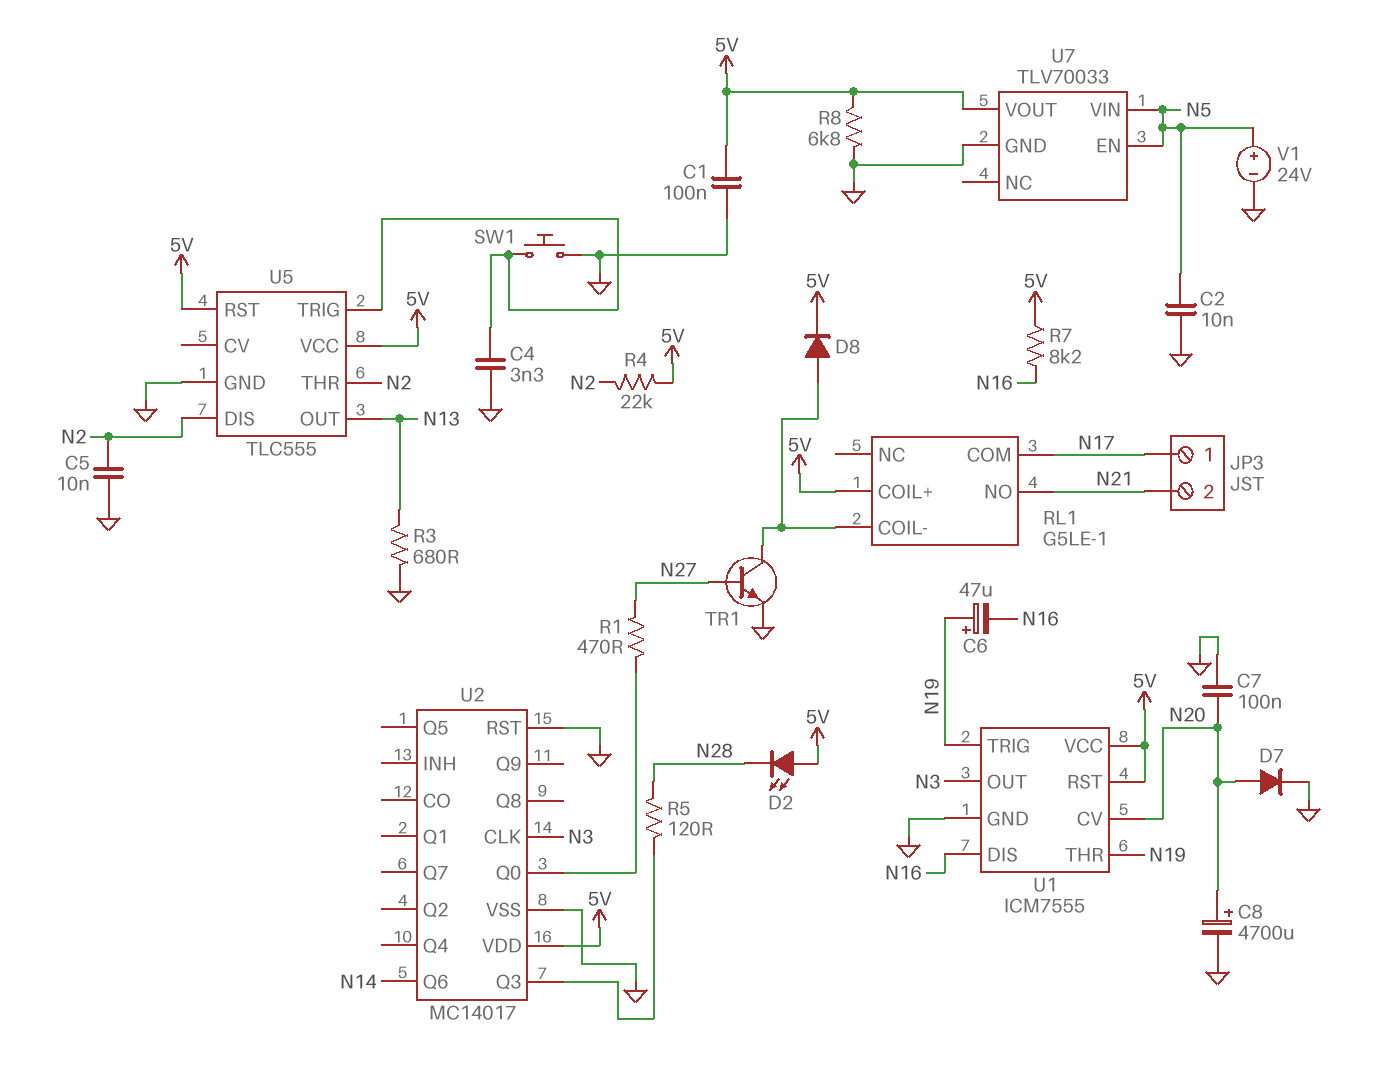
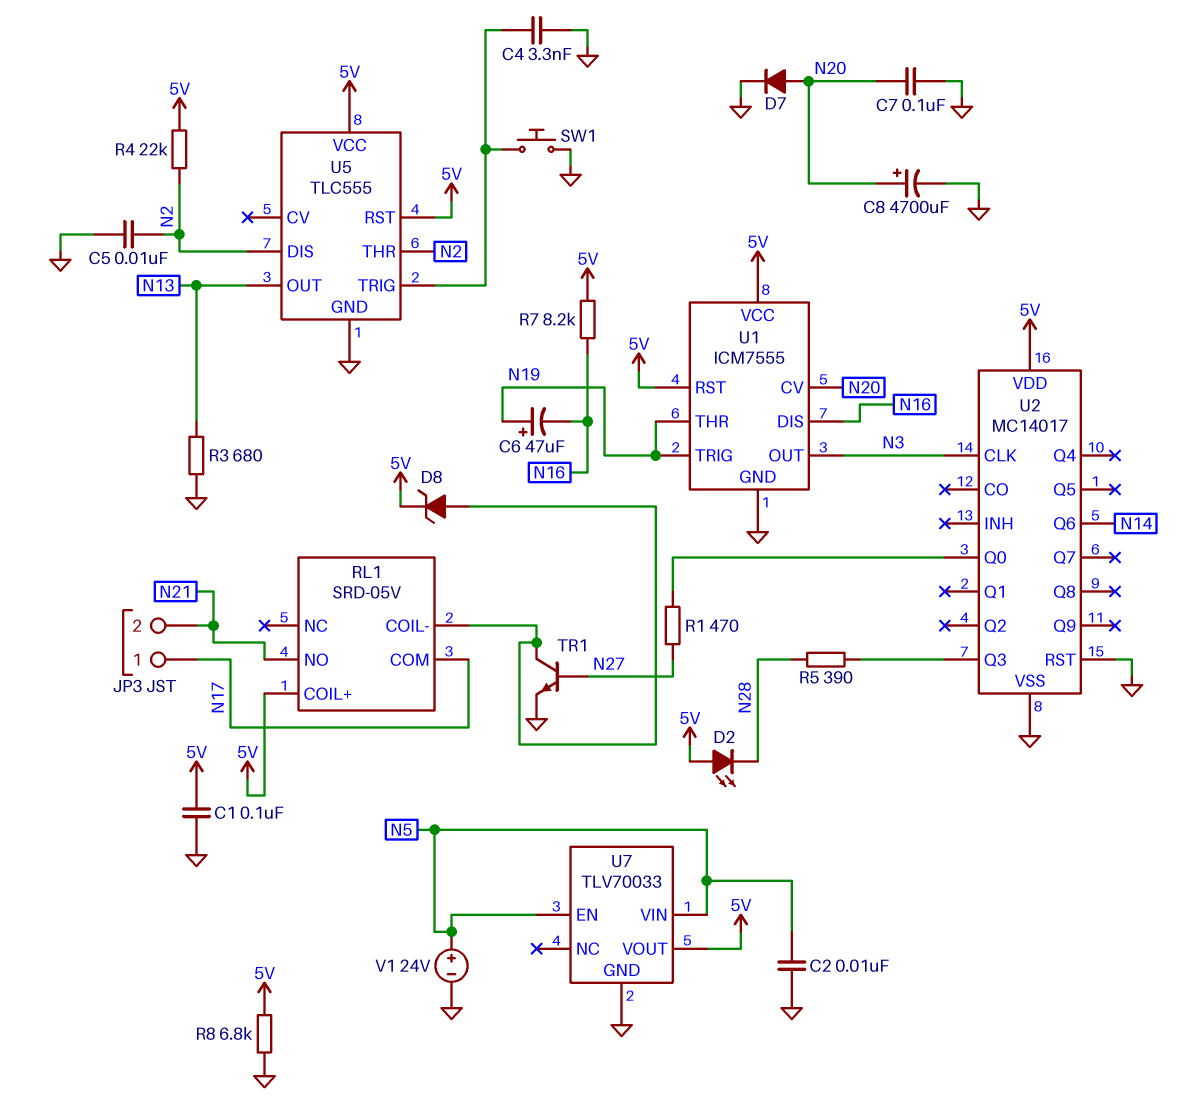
D8: diode (A RL1/COIL-, K 5V) -> zener (A RL1/COIL-, K 5V)
R5: 120 (N28, U2/Q3) -> 390 (N28, U2/Q3)
RL1: G5LE-1 -> SRD-05V

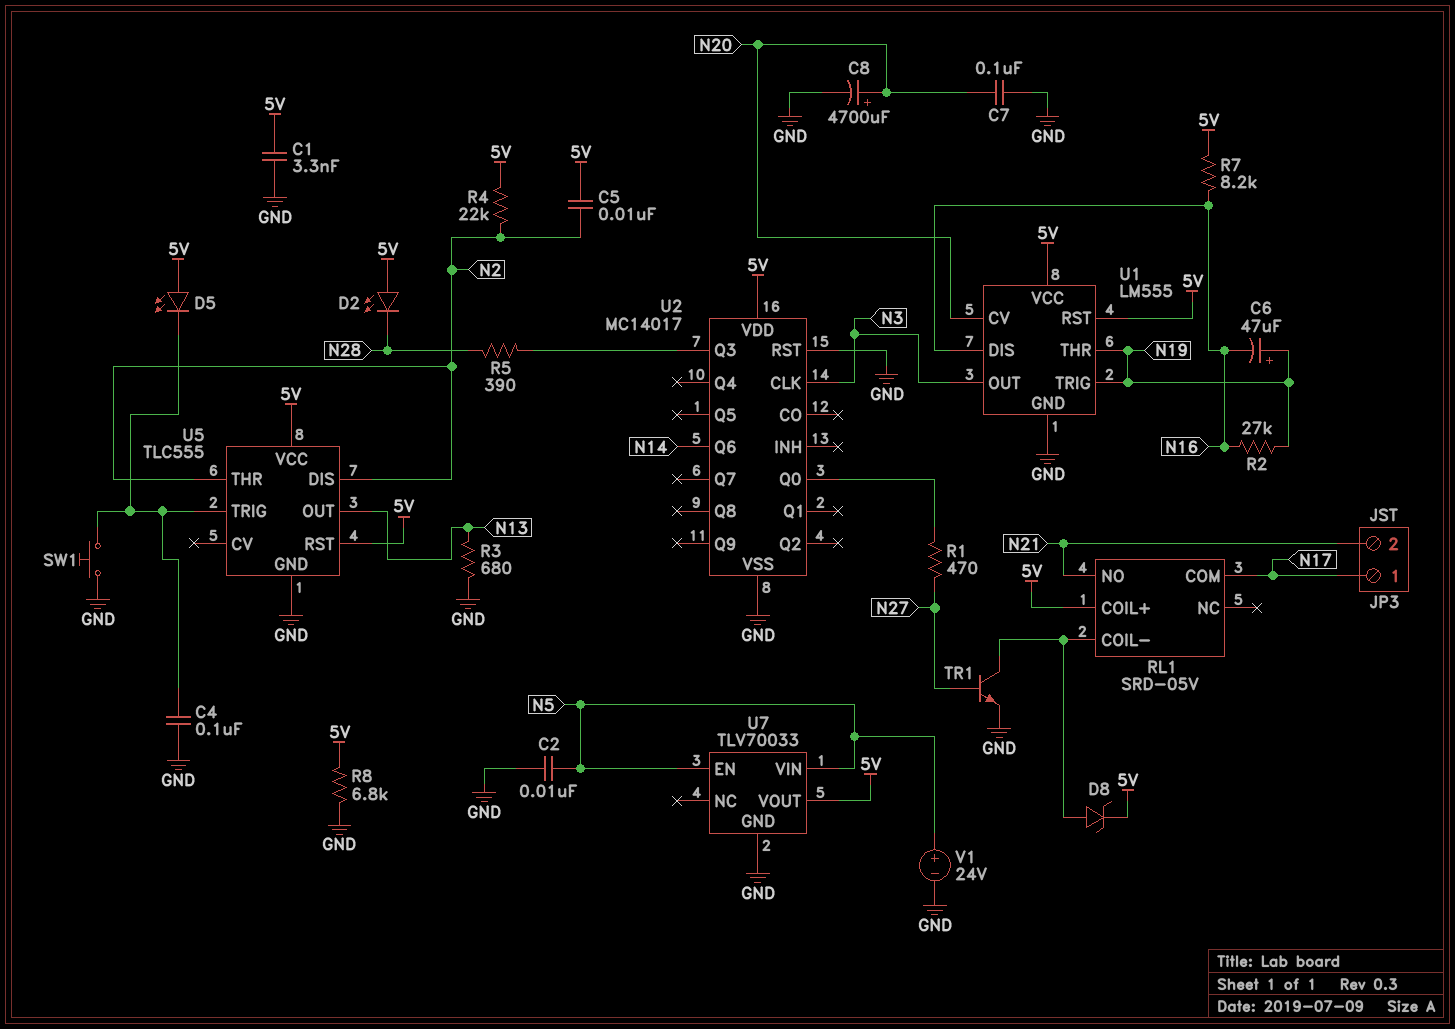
C1: 100nF (5V, GND) -> 3.3nF (5V, GND)
C4: 3.3nF (GND, U5/TRIG) -> 100nF (GND, U5/TRIG)
C5: 10nF (GND, N2) -> 10nF (5V, N2)
D5: none -> LED (A 5V, K U5/TRIG)
D7: diode (A N20, K GND) -> none
R2: none -> 27k (N16, N19)
U1: ICM7555 -> LM555

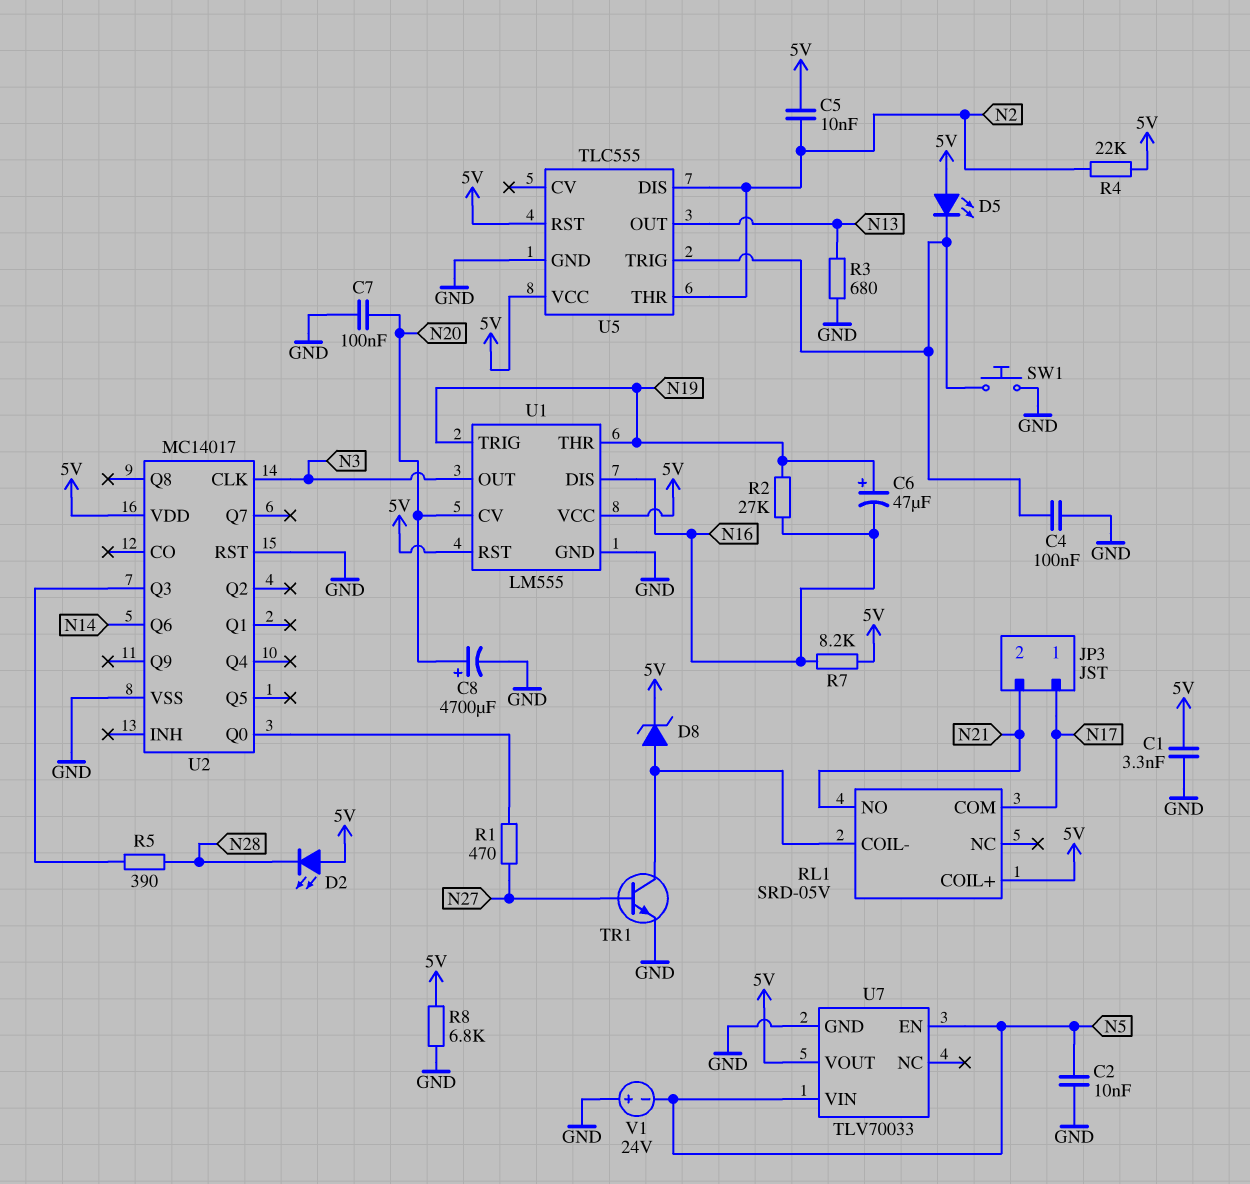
V1: 24V (plus N5, minus GND) -> 24V (plus GND, minus N5)

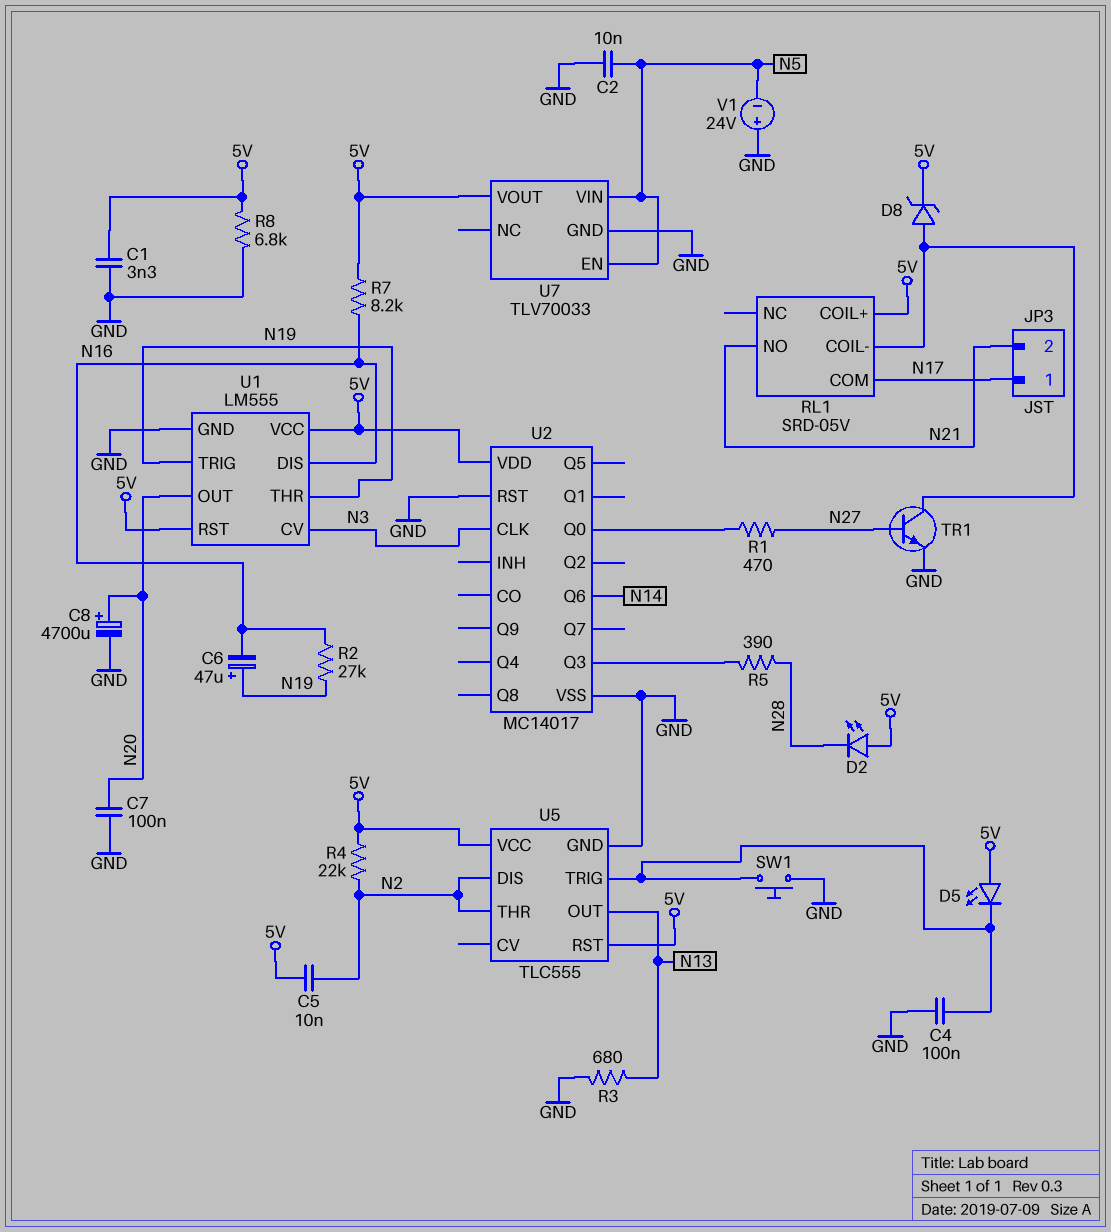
U1 pin CV: N20 -> N3
U1 pin OUT: N3 -> N20

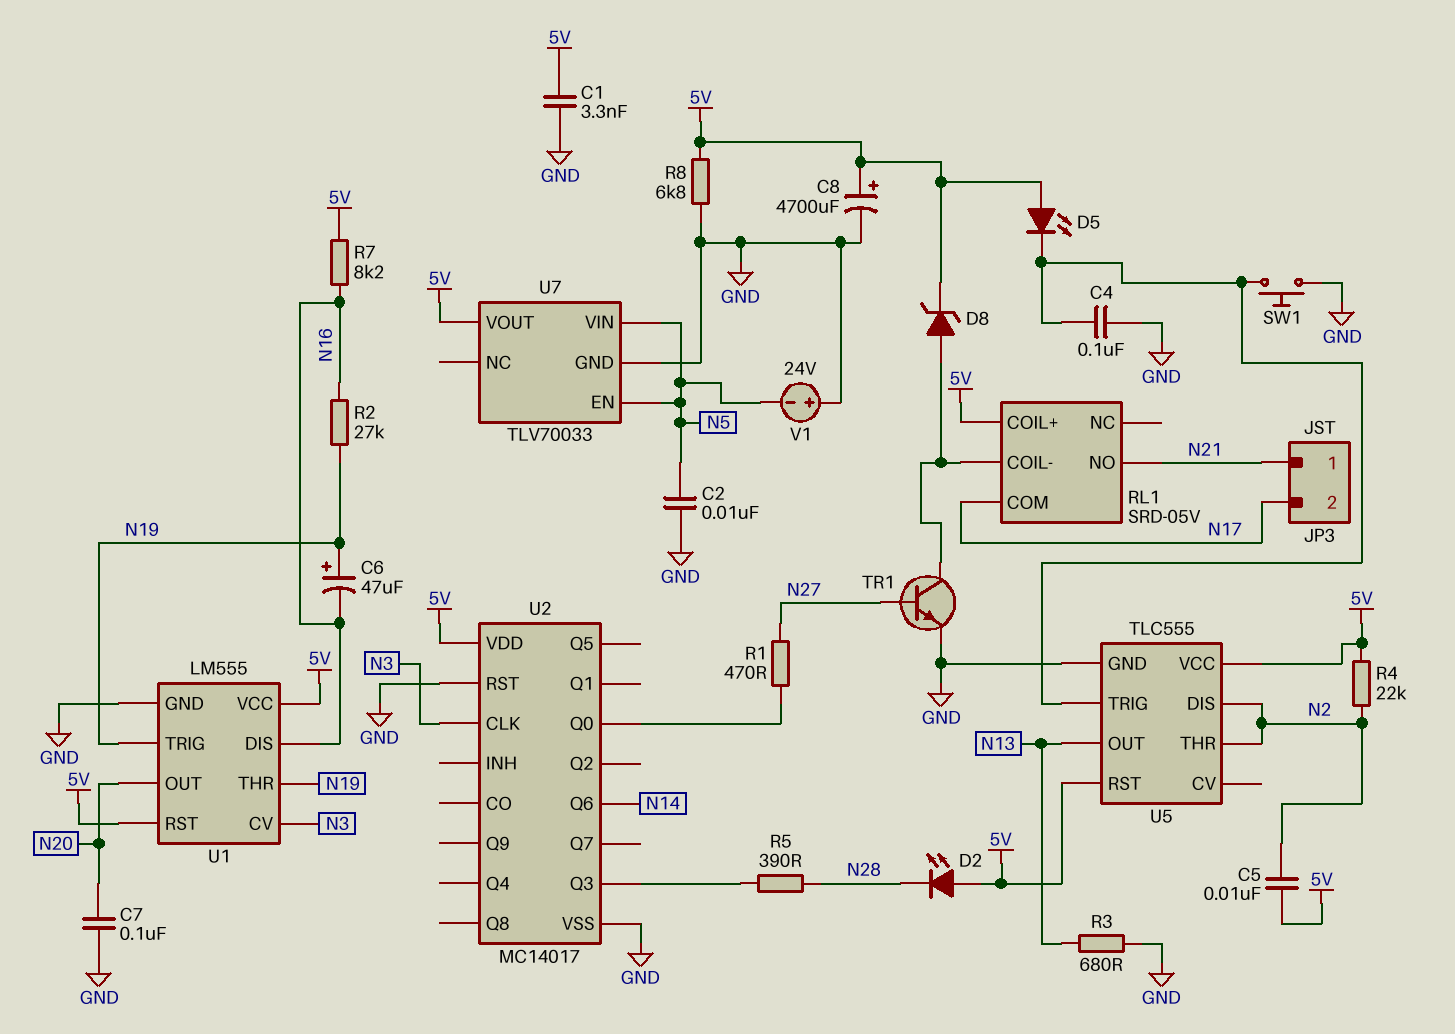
C8: 4700uF (plus N20, minus GND) -> 4700uF (plus 5V, minus GND)
JP3 pin 1: N17 -> N21
JP3 pin 2: N21 -> N17

